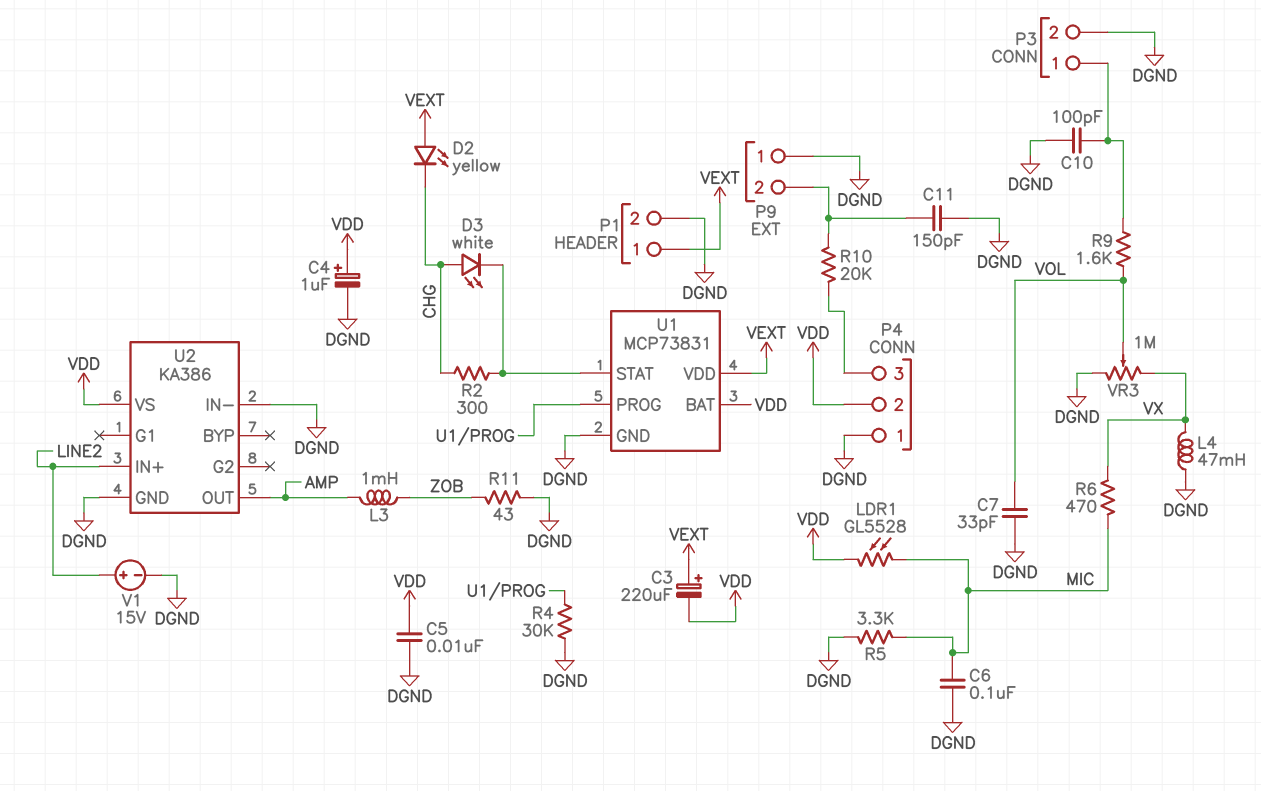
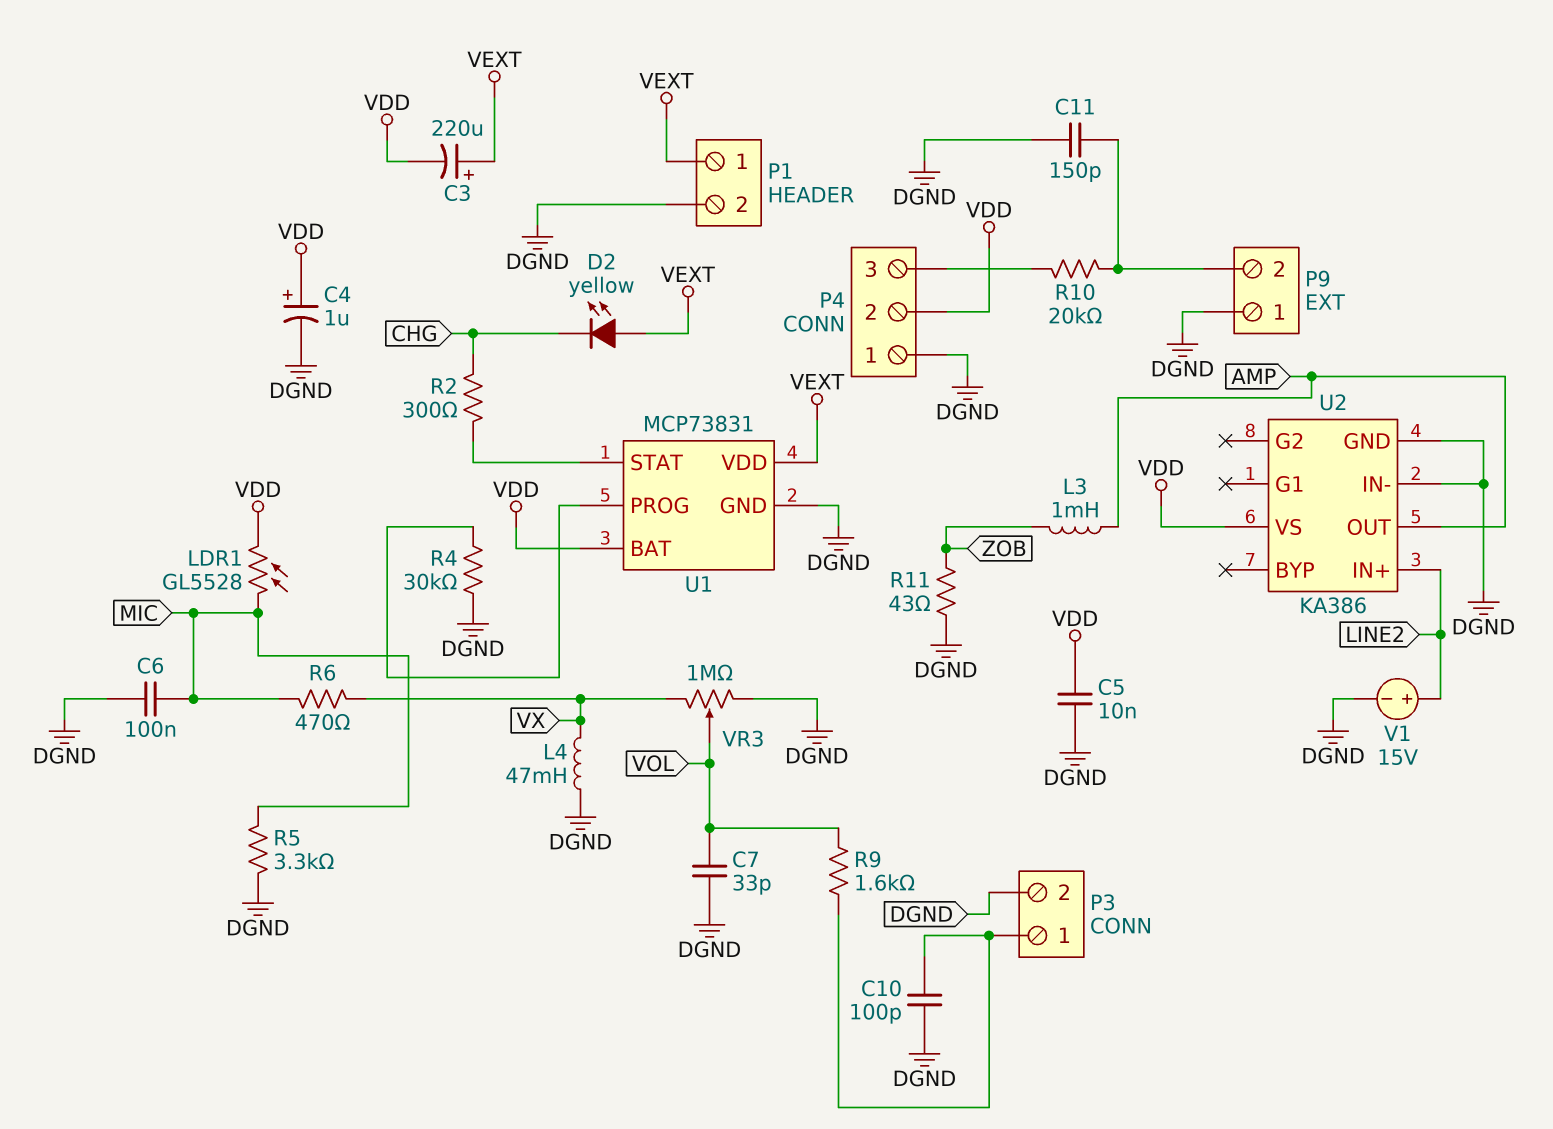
D3: LED white (A CHG, K U1/STAT) -> none

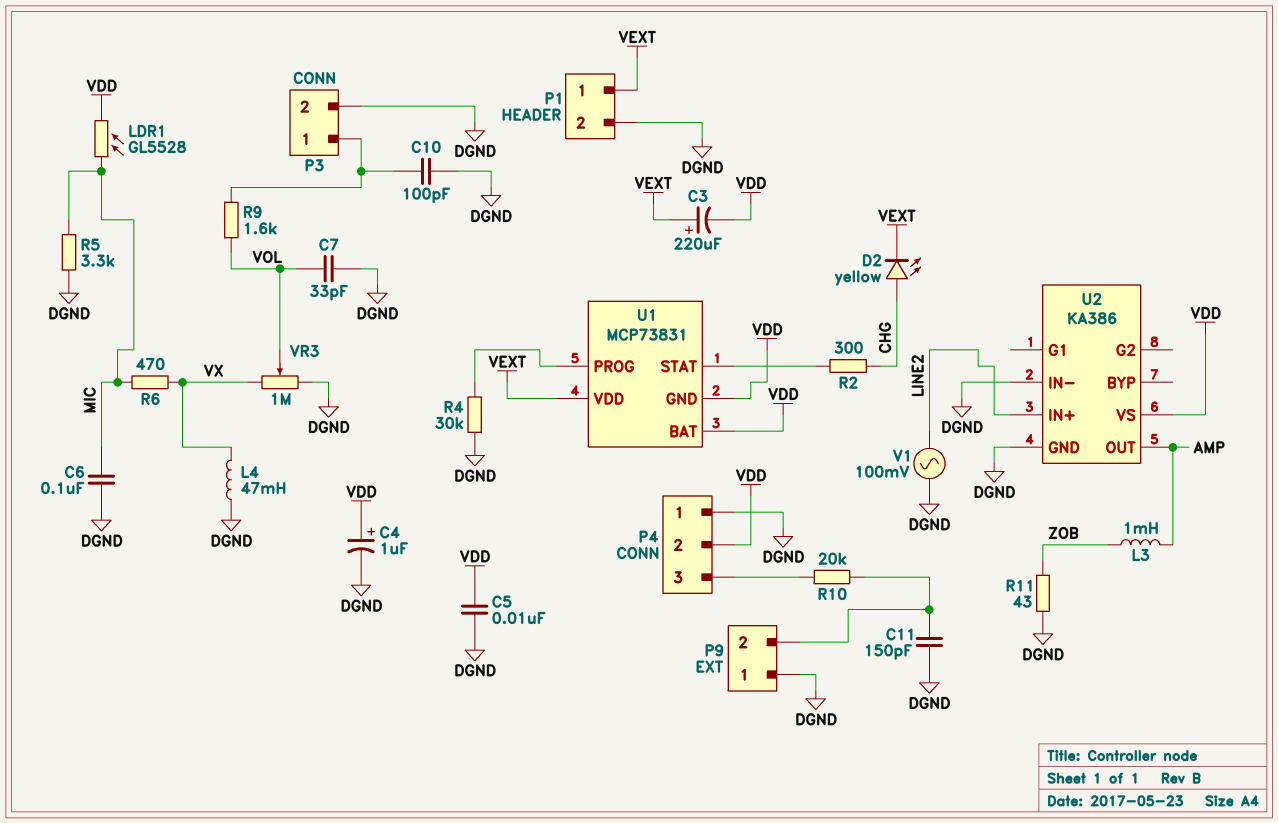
D2: LED yellow (A VEXT, K CHG) -> LED yellow (A CHG, K VEXT)
U1 pin GND: DGND -> VDD
V1: 15V (plus LINE2, minus DGND) -> AC 100mV (DGND, LINE2)

